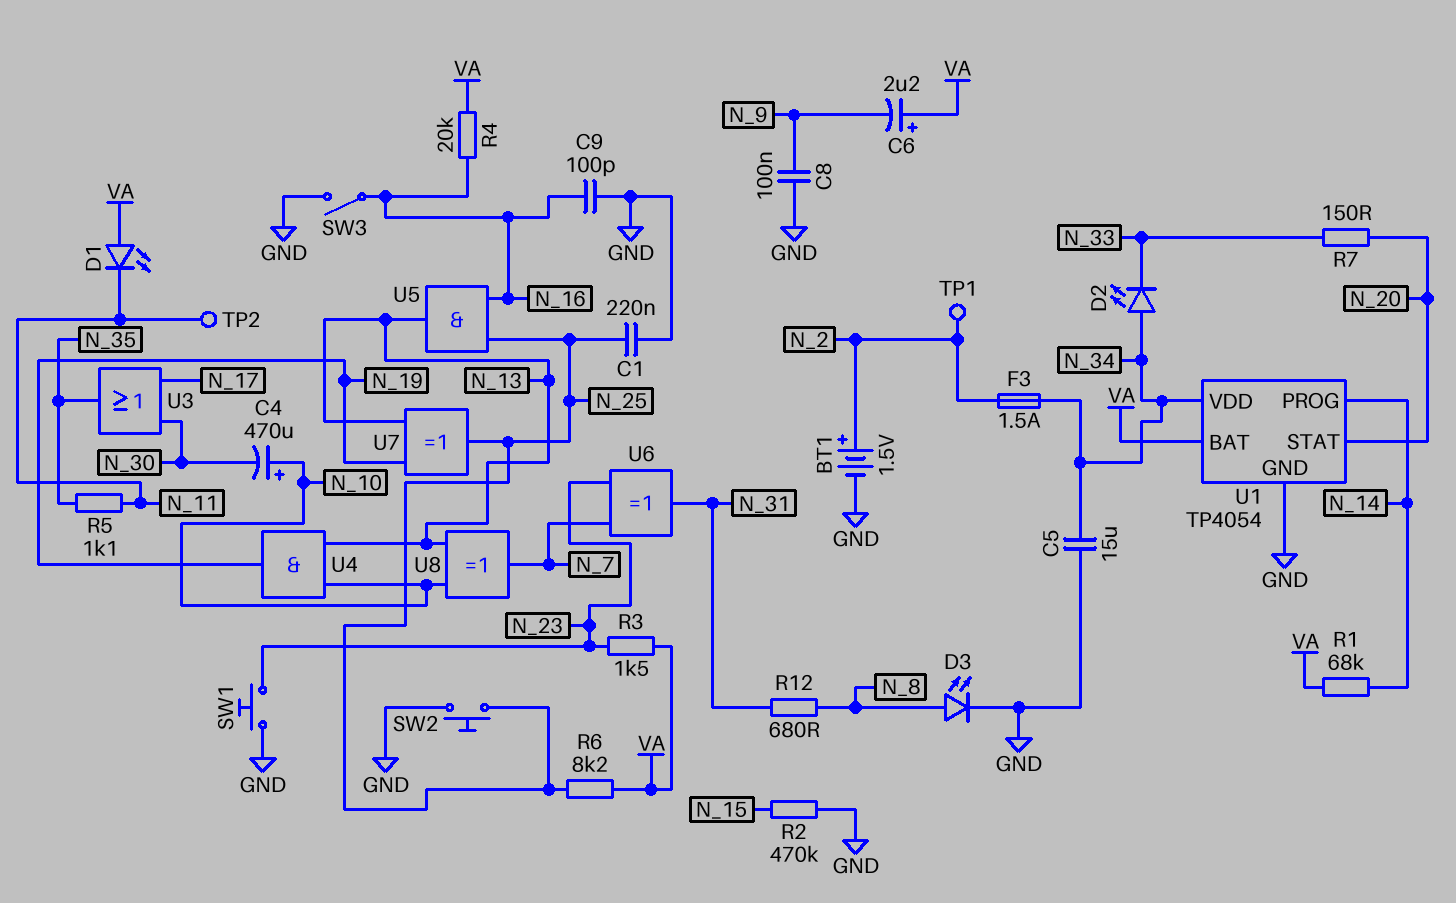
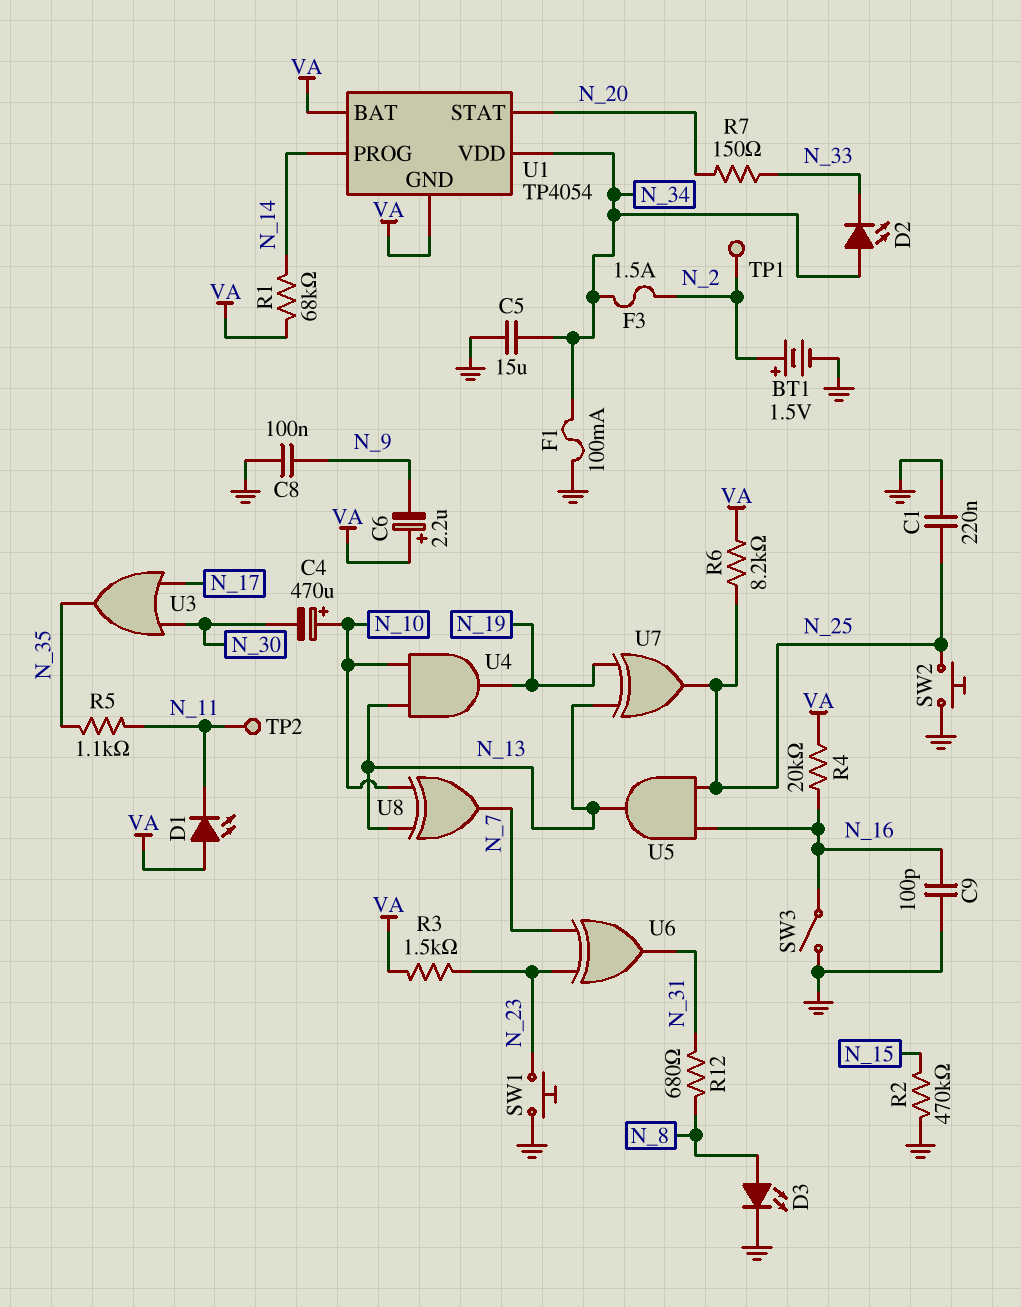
F1: none -> 100mA (GND, N_34)
U1 pin GND: GND -> VA

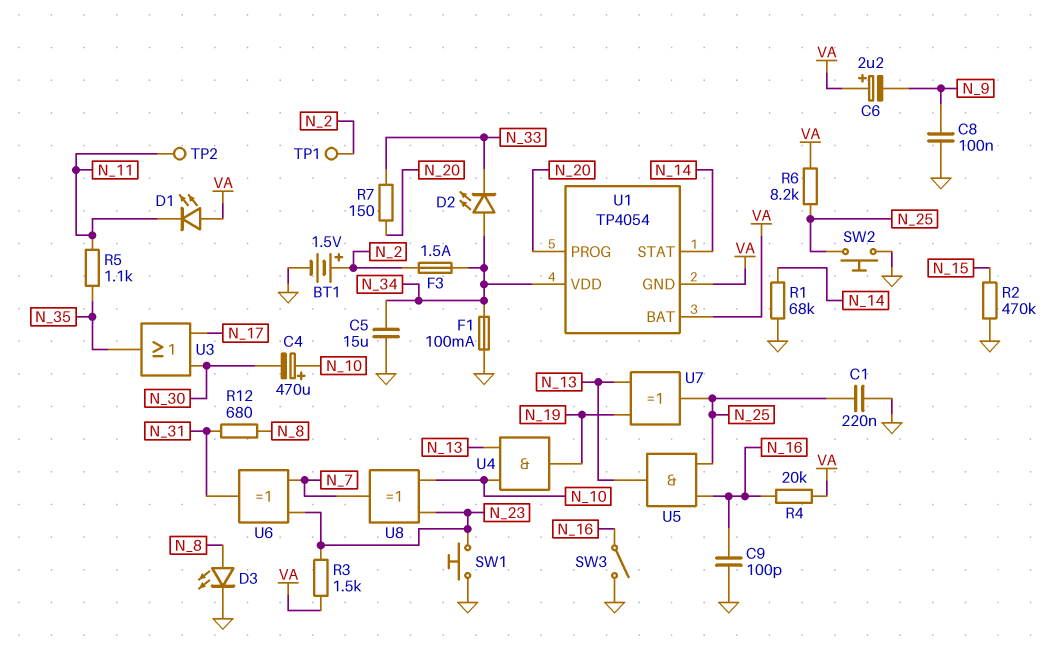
R1: 68k (N_14, VA) -> 68k (GND, N_14)
U1 pin PROG: N_14 -> N_20
U1 pin STAT: N_20 -> N_14
U8: XOR (in N_10, in N_13, out N_7) -> XOR (in N_10, in N_23, out N_7)

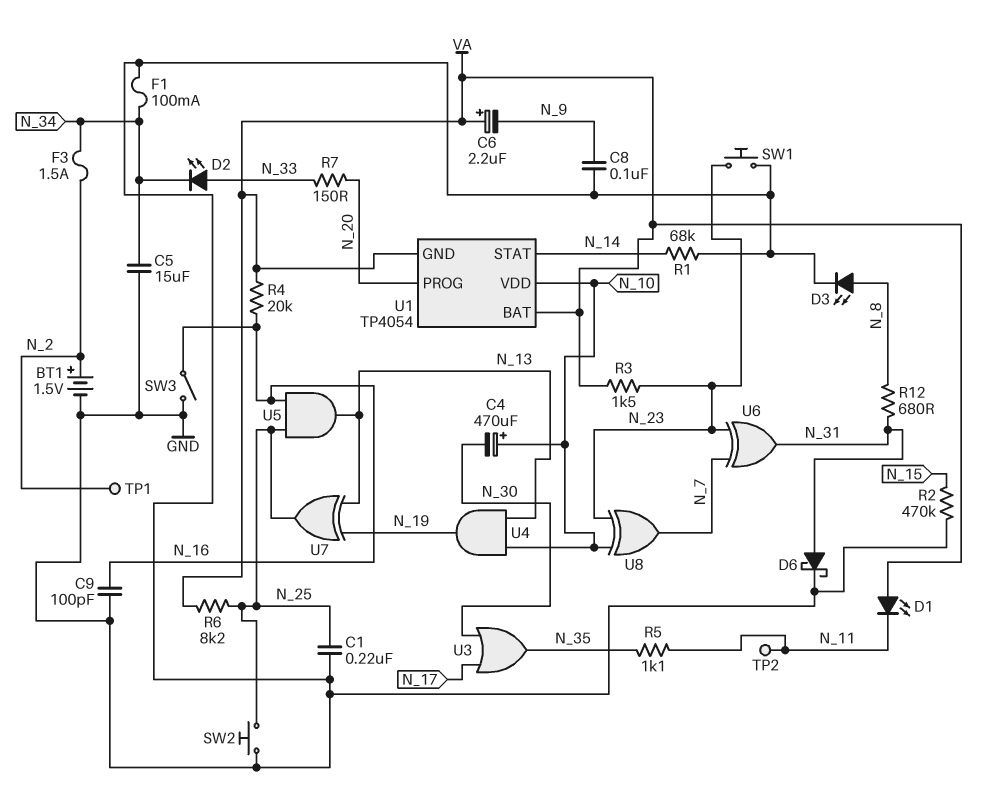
D2: LED (A N_34, K N_33) -> LED (A N_33, K N_34)
D6: none -> schottky (A N_31, K GND)
U1 pin VDD: N_34 -> N_10

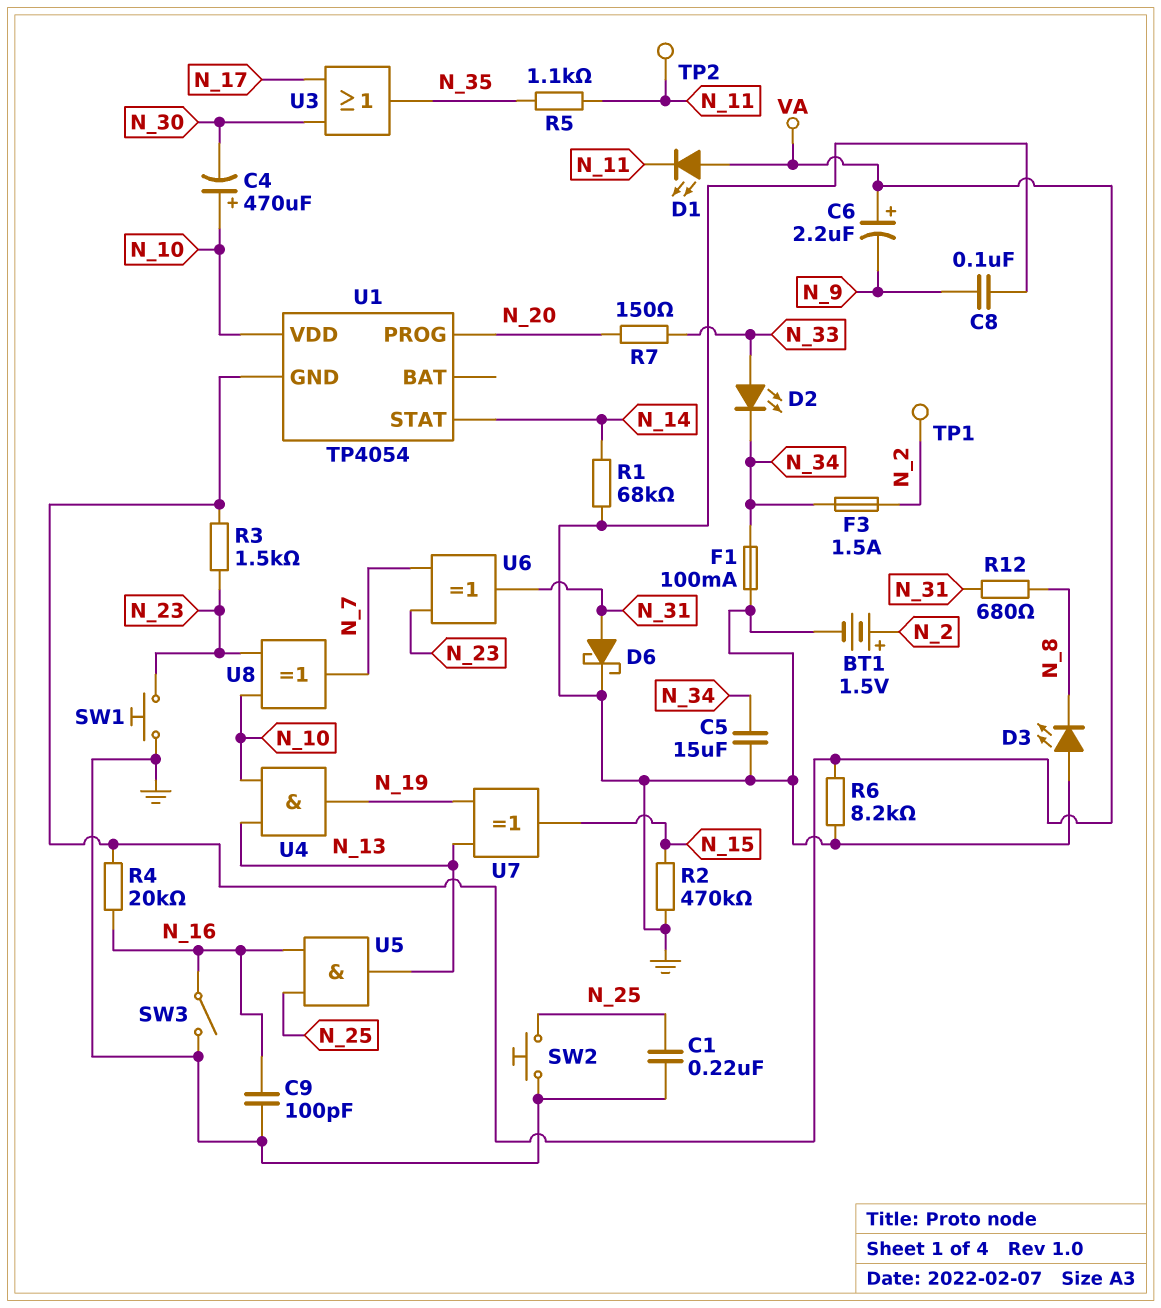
D3: LED (A N_8, K GND) -> LED (A GND, K N_8)
R6: 8.2k (N_25, VA) -> 8.2k (GND, VA)
U1 pin BAT: VA -> none
U7: XOR (in N_13, in N_19, out N_25) -> XOR (in N_13, in N_19, out N_15)

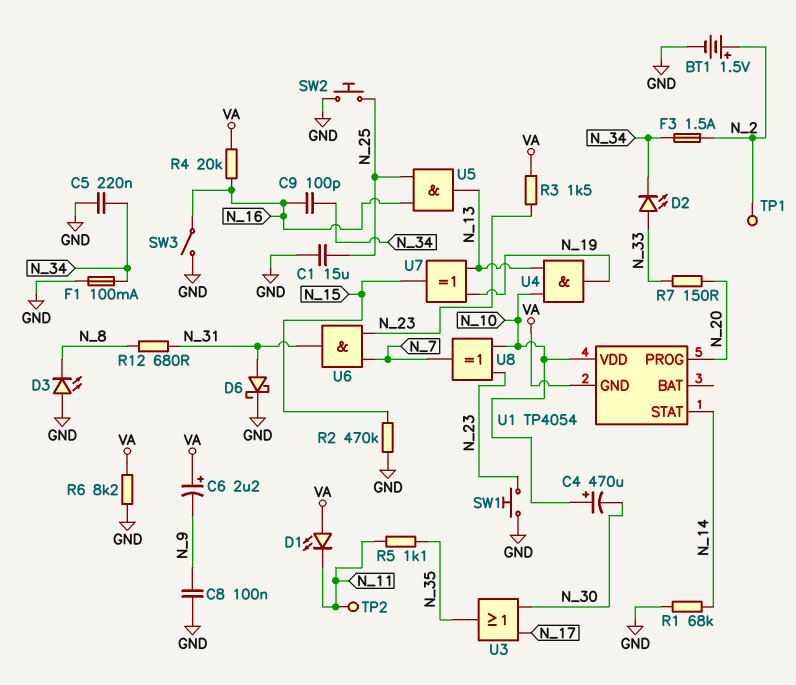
C1: 220nF (GND, N_25) -> 15uF (GND, N_25)
C5: 15uF (GND, N_34) -> 220nF (GND, N_34)
C9: 100pF (GND, N_16) -> 100pF (N_16, N_34)
U6: XOR (in N_7, in N_23, out N_31) -> AND (in N_7, in N_23, out N_31)

